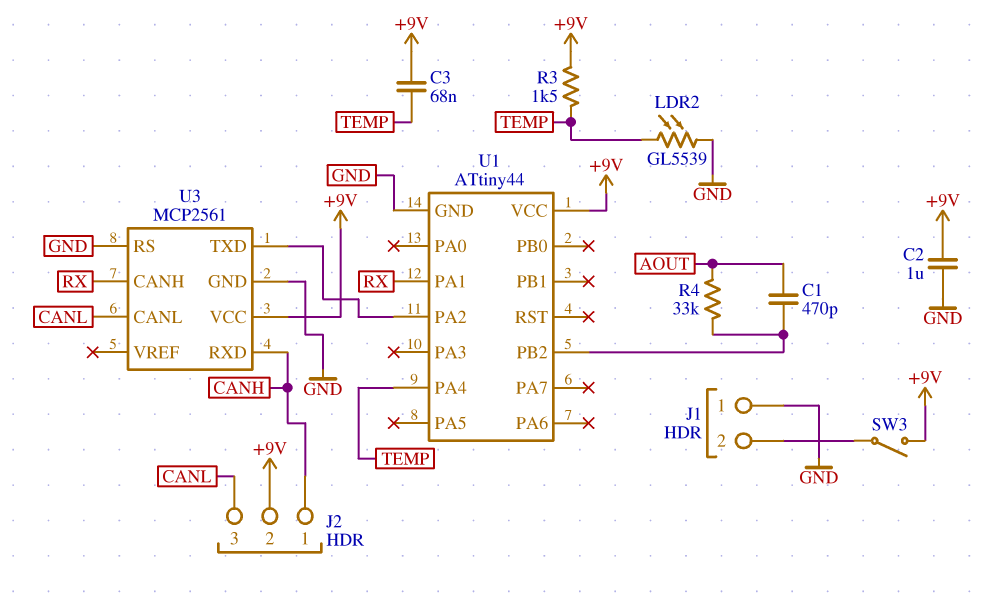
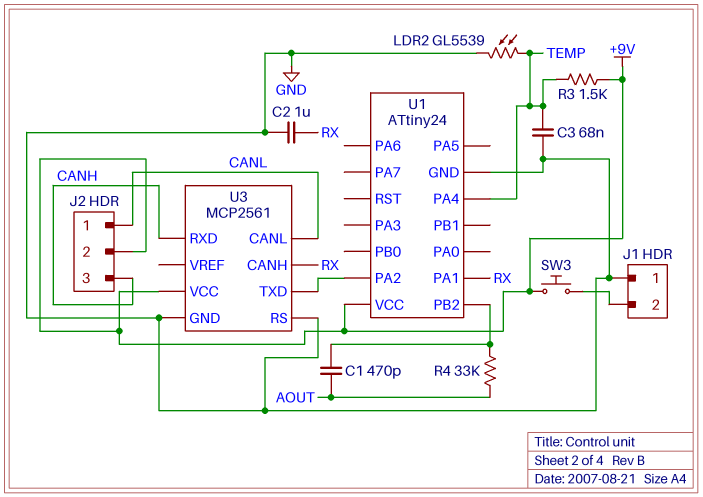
C2: 1uF (+9V, GND) -> 1uF (GND, RX)
C3: 68nF (+9V, TEMP) -> 68nF (GND, TEMP)
J2 pin 1: CANH -> CANL
J2 pin 3: CANL -> CANH
SW3: switch (+9V, J1/2) -> button (+9V, J1/2)
U1: ATtiny44 -> ATtiny24

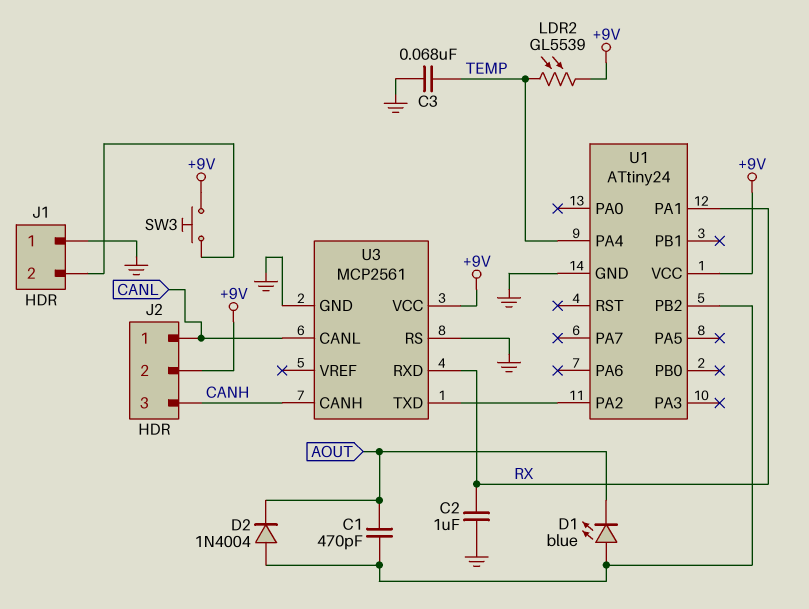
D1: none -> LED blue (A U1/PB2, K AOUT)
D2: none -> diode 1N4004 (A U1/PB2, K AOUT)
LDR2: GL5539 (GND, TEMP) -> GL5539 (+9V, TEMP)
R3: 1.5k (+9V, TEMP) -> none
R4: 33k (AOUT, U1/PB2) -> none
U3 pin CANH: RX -> CANH
U3 pin RXD: CANH -> RX

